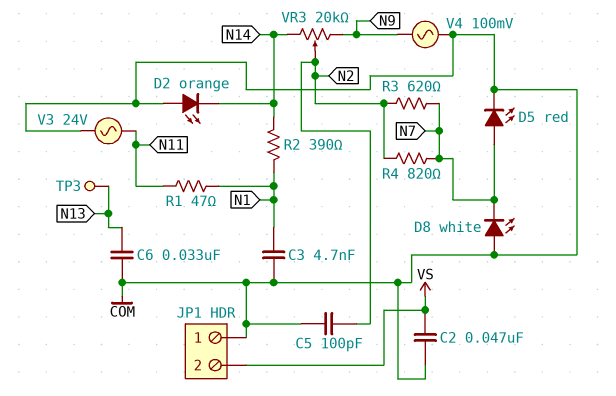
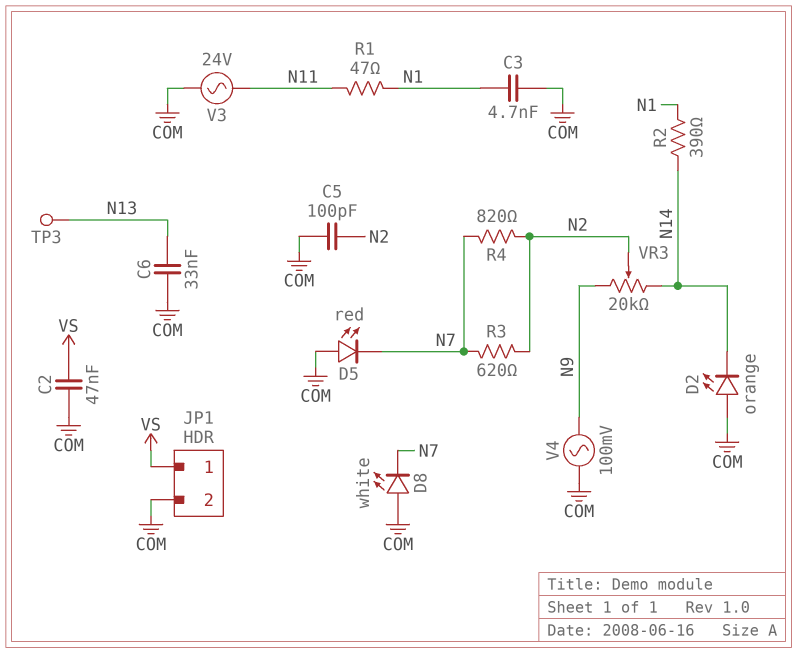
D5: LED red (A N7, K COM) -> LED red (A COM, K N7)
JP1 pin 1: COM -> VS
JP1 pin 2: VS -> COM

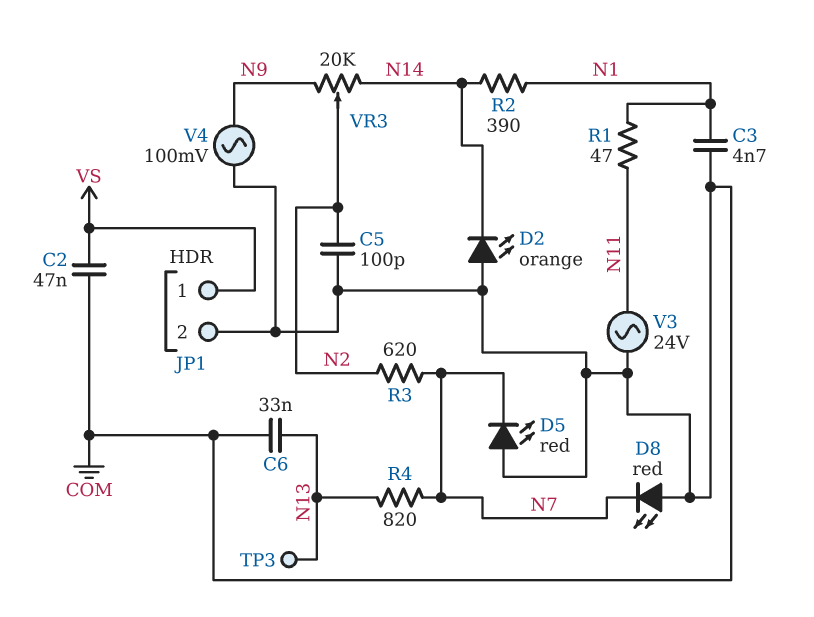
D8: LED white (A COM, K N7) -> LED red (A COM, K N7)
R4: 820 (N2, N7) -> 820 (N7, N13)

